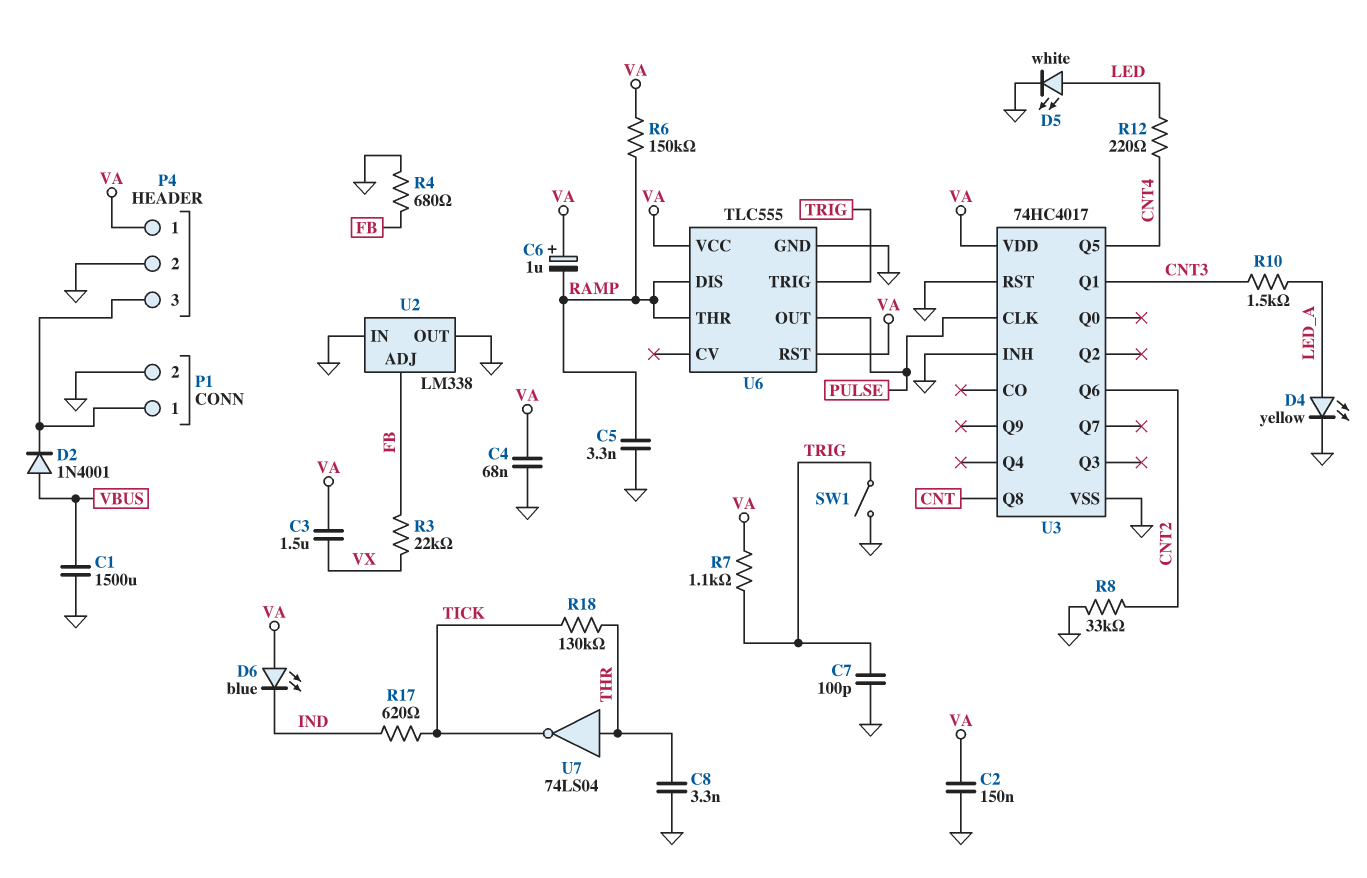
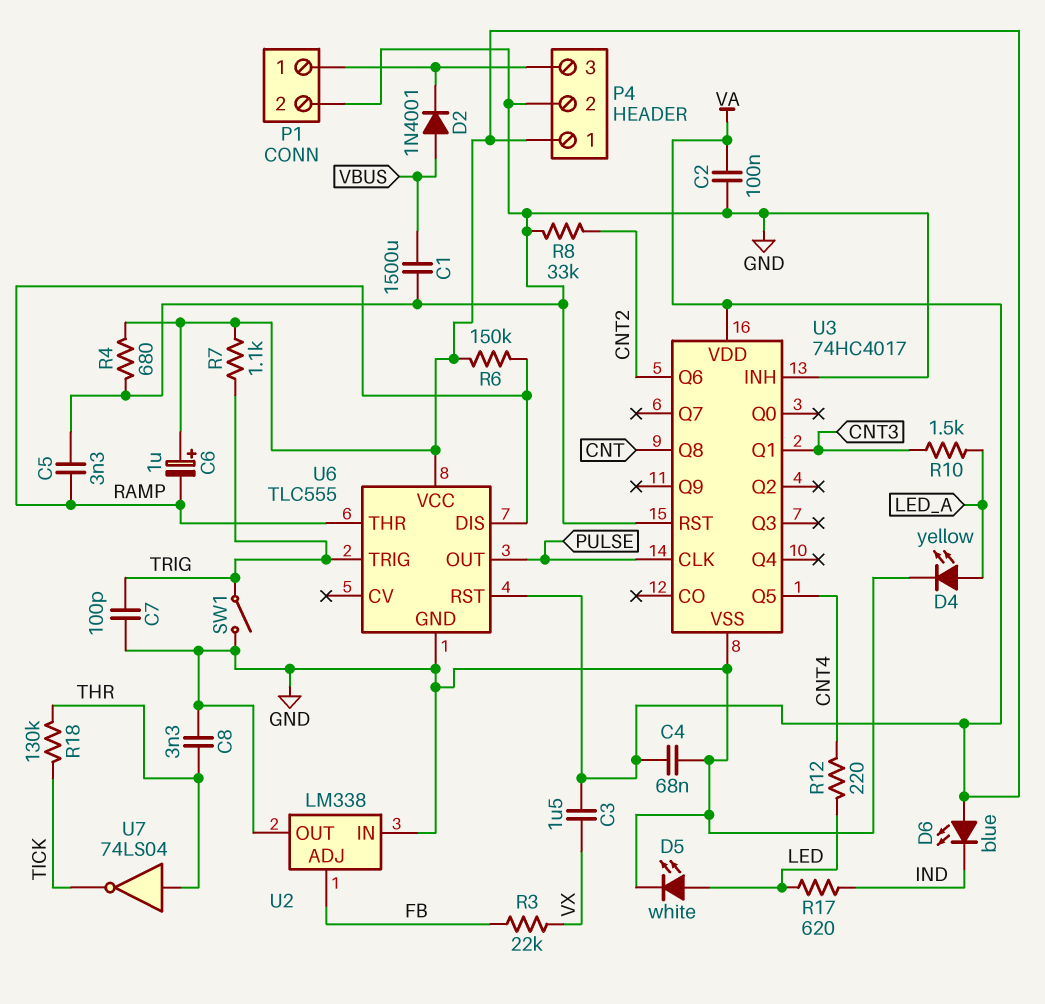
C2: 150nF (GND, VA) -> 100nF (GND, VA)
R4: 680 (FB, GND) -> 680 (GND, VA)
R17: 620 (IND, TICK) -> 620 (IND, LED)

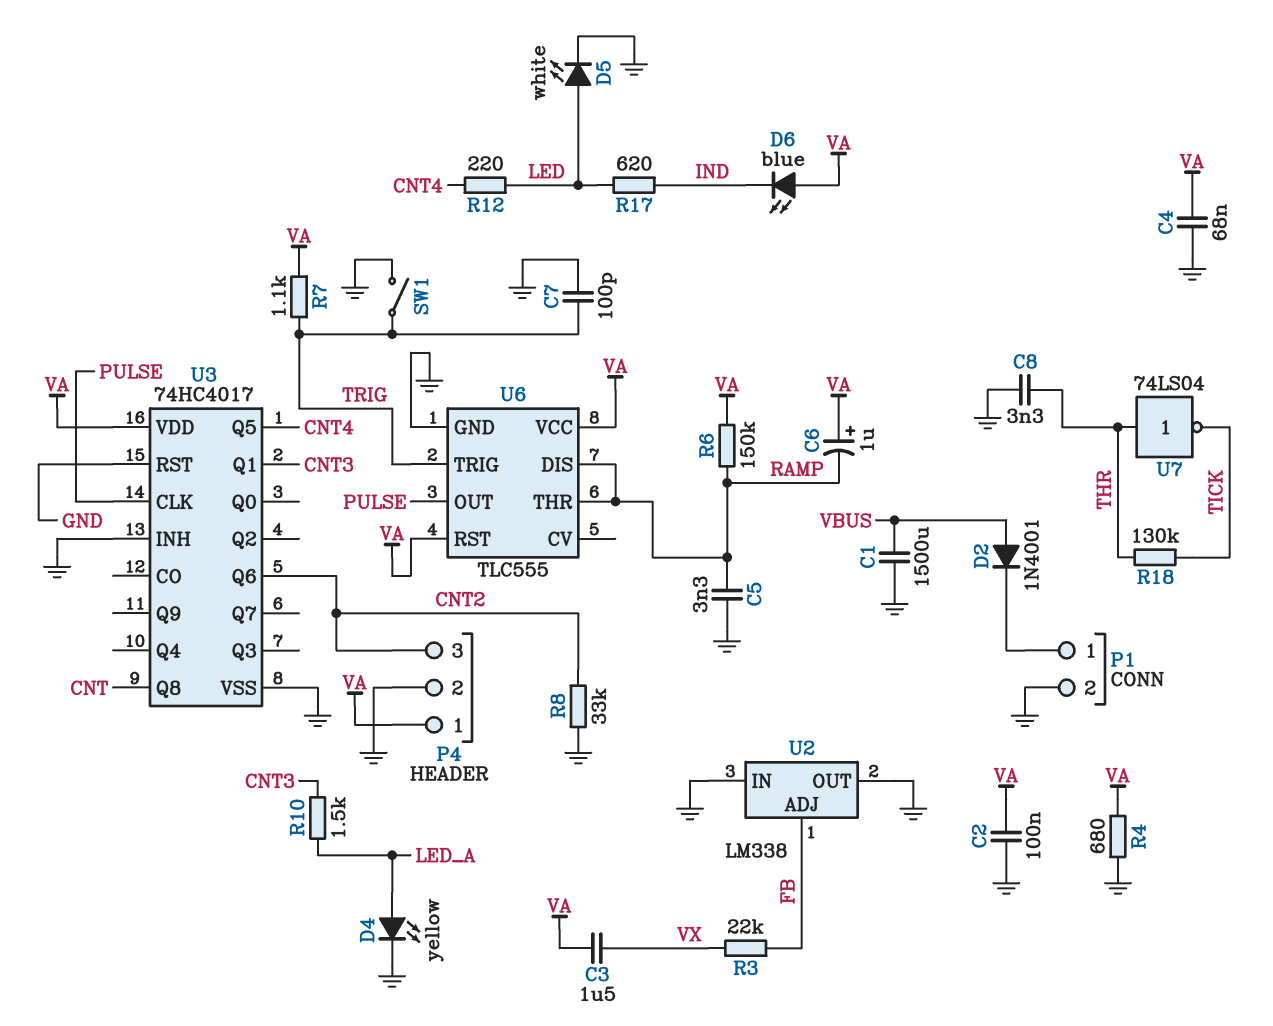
P4 pin 3: P1/1 -> CNT2

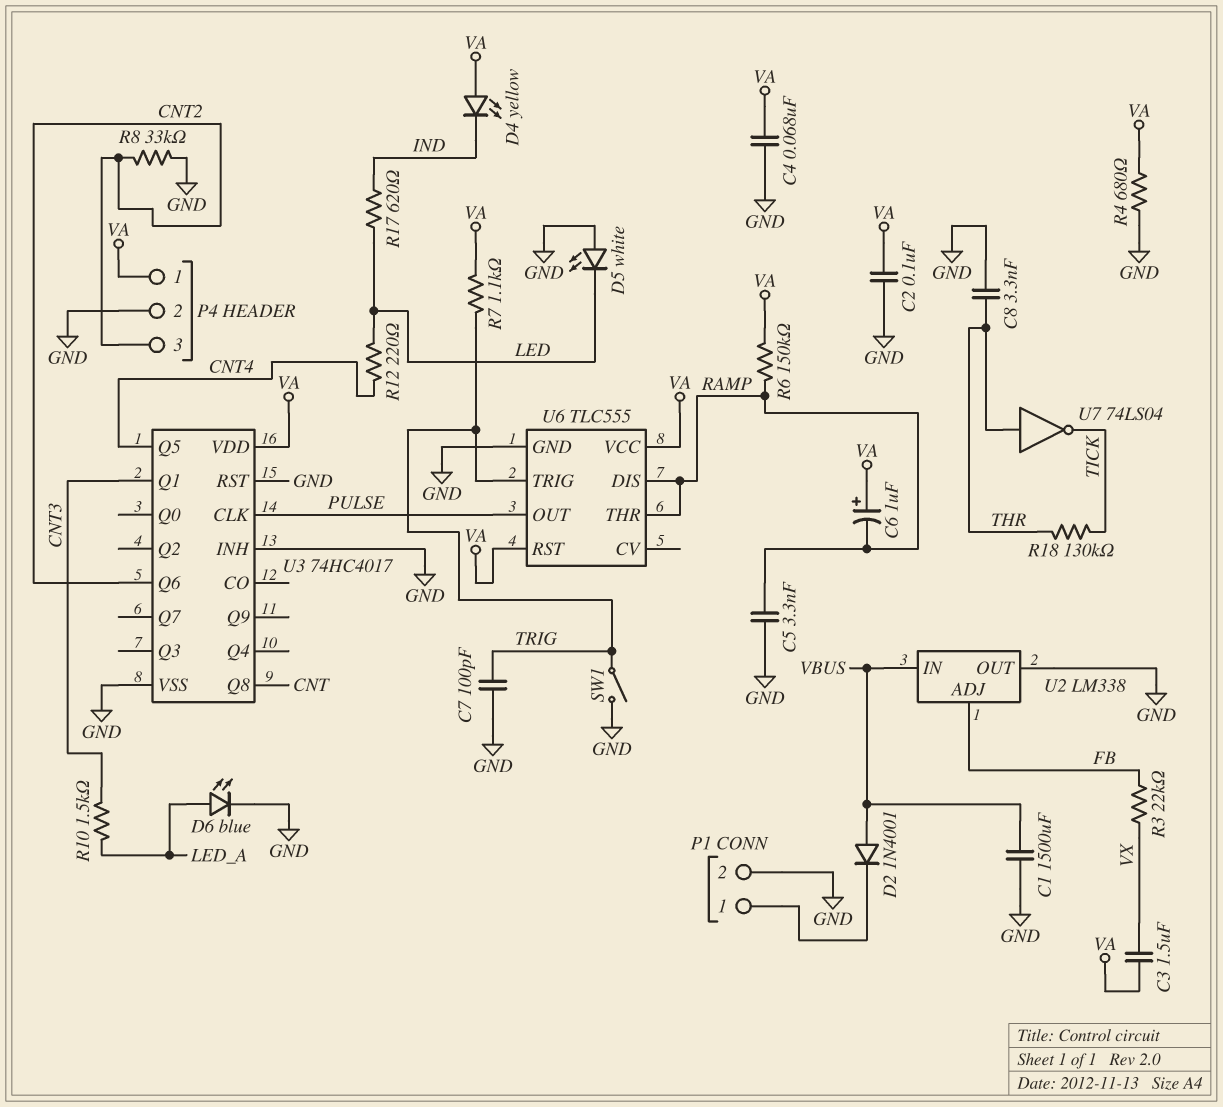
D4: LED yellow (A LED_A, K GND) -> LED yellow (A VA, K IND)
D5: LED white (A LED, K GND) -> LED white (A GND, K LED)
D6: LED blue (A VA, K IND) -> LED blue (A LED_A, K GND)
U2 pin IN: GND -> VBUS

